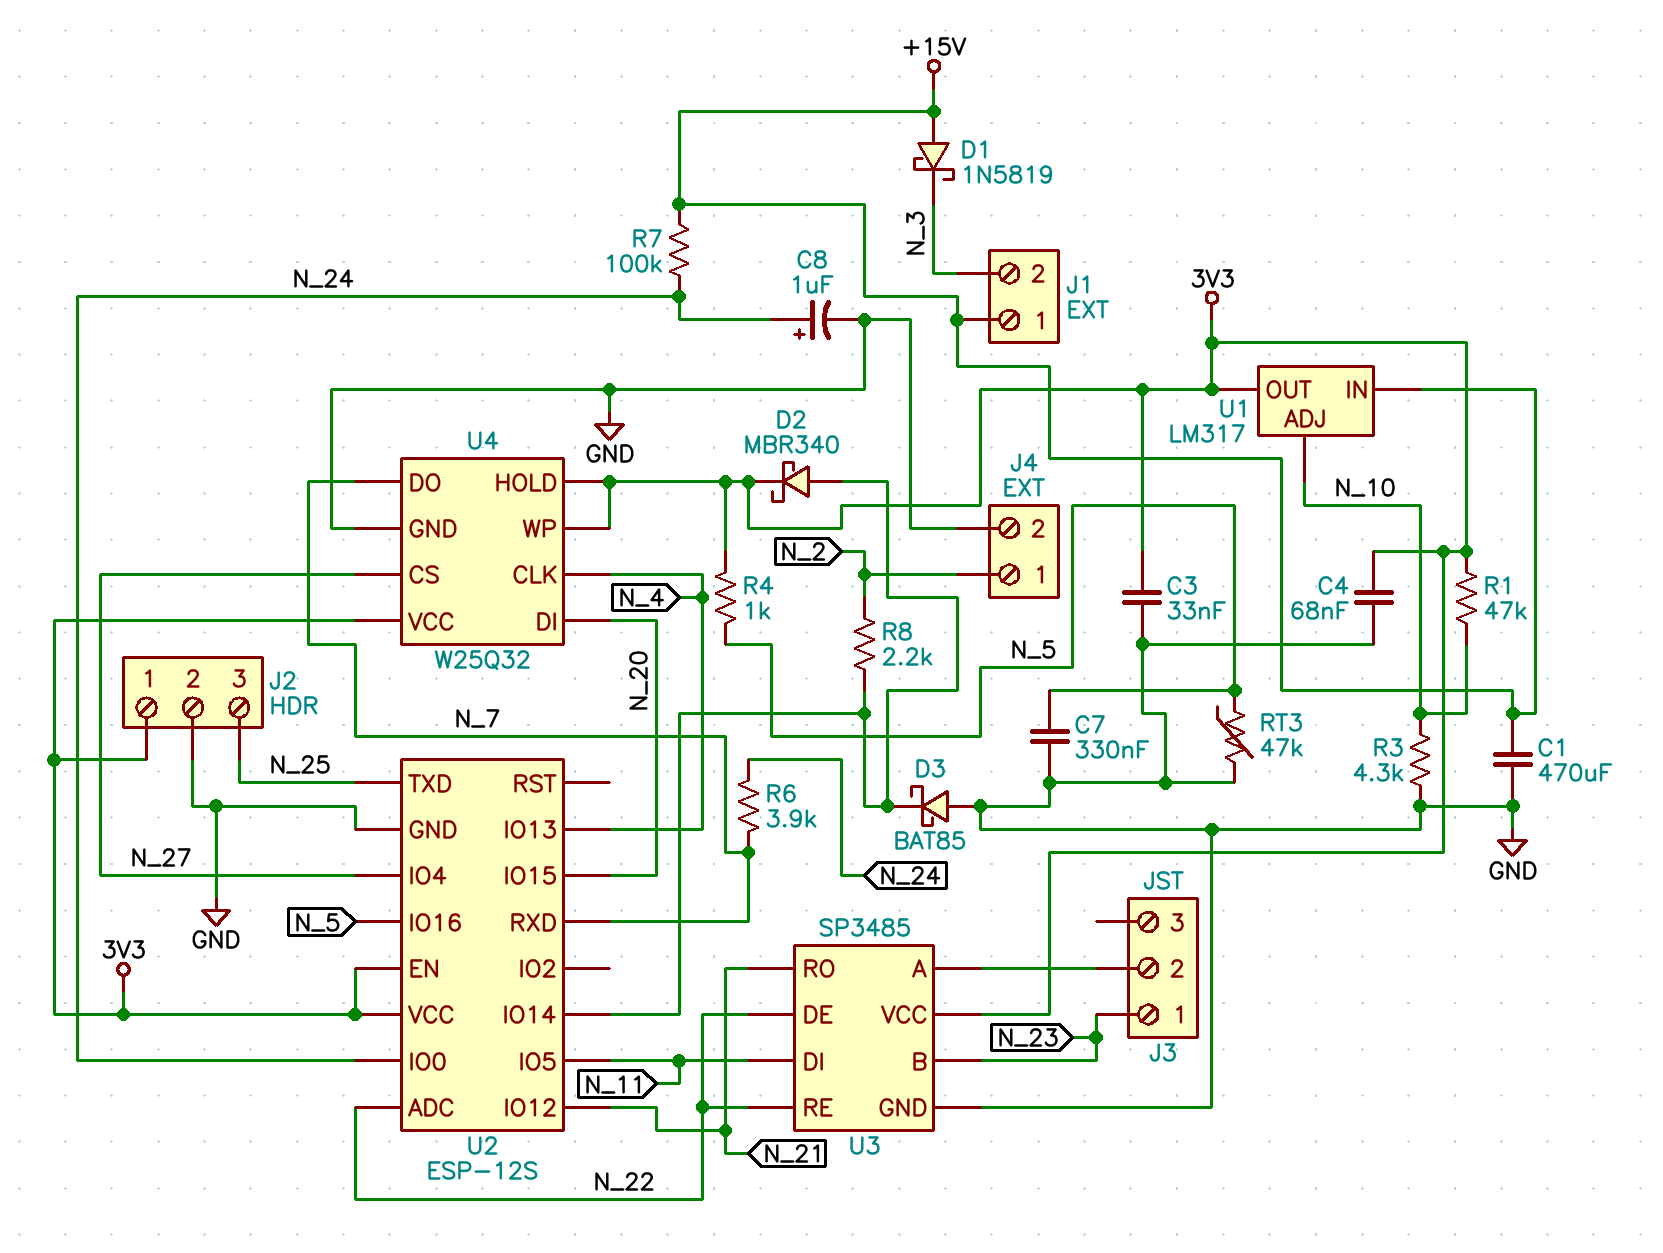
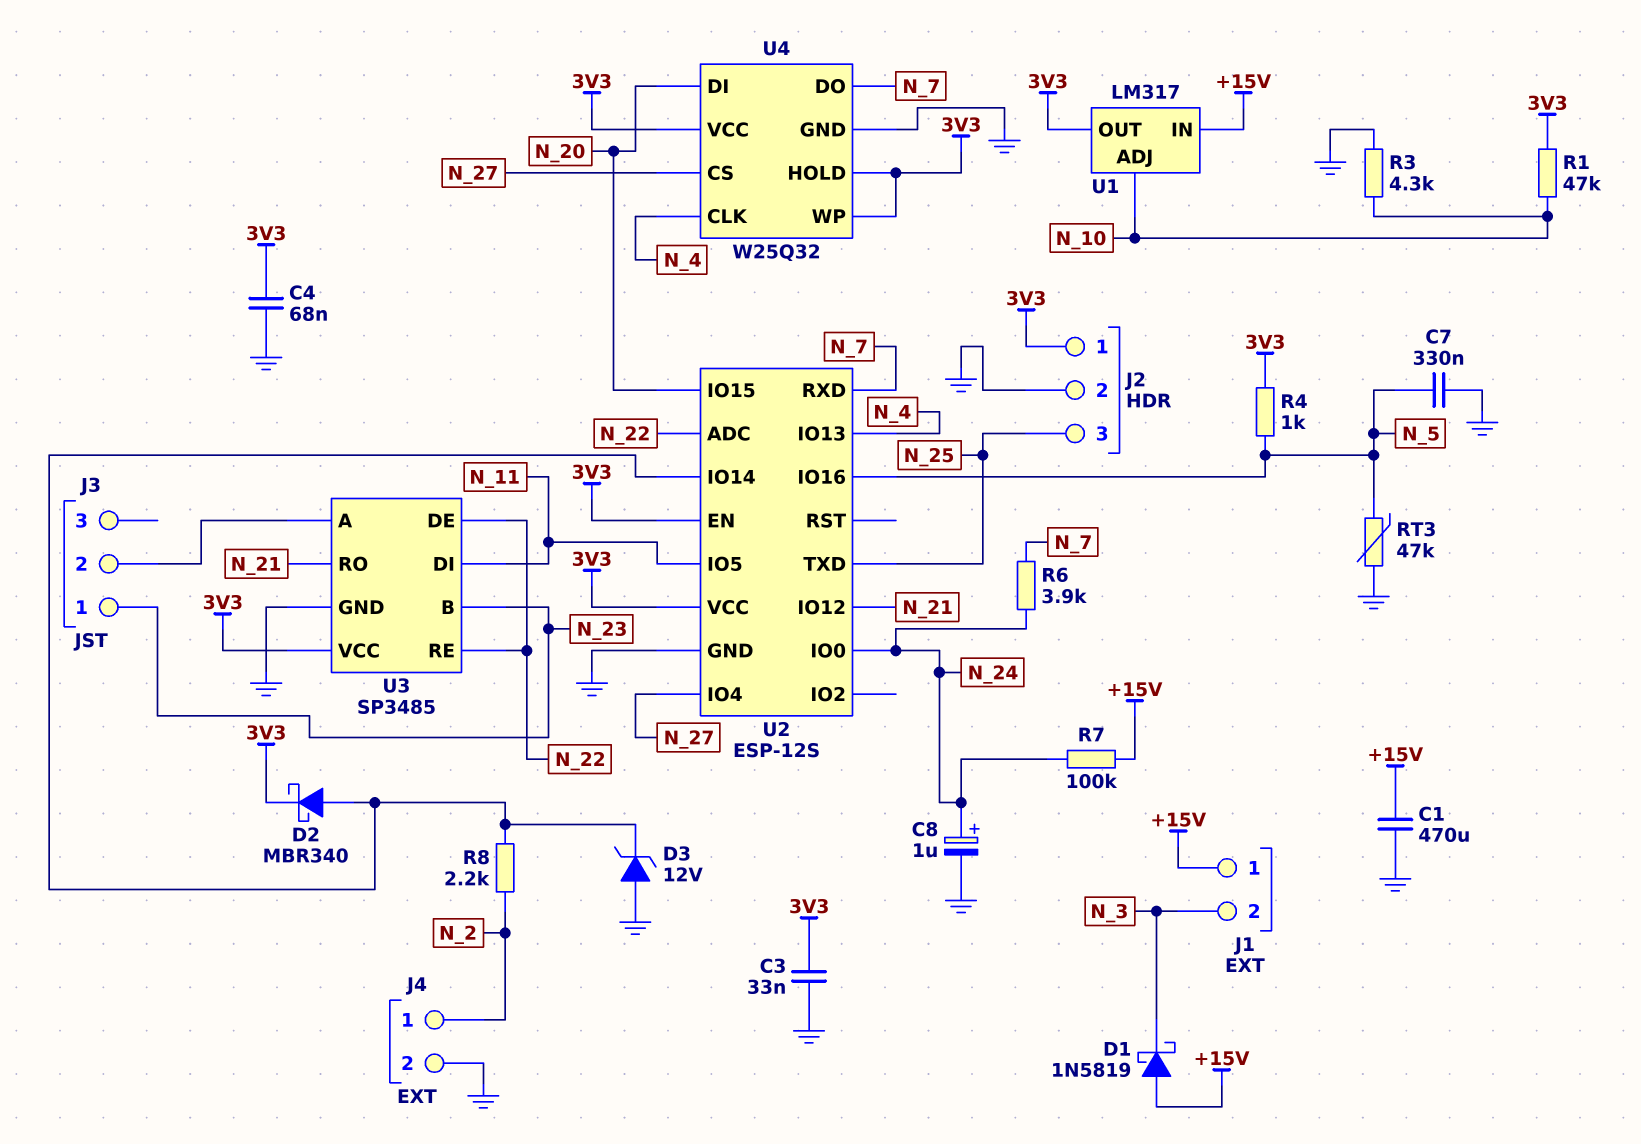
D3: schottky BAT85 (A GND, K U2/IO14) -> zener 12V (A GND, K U2/IO14)

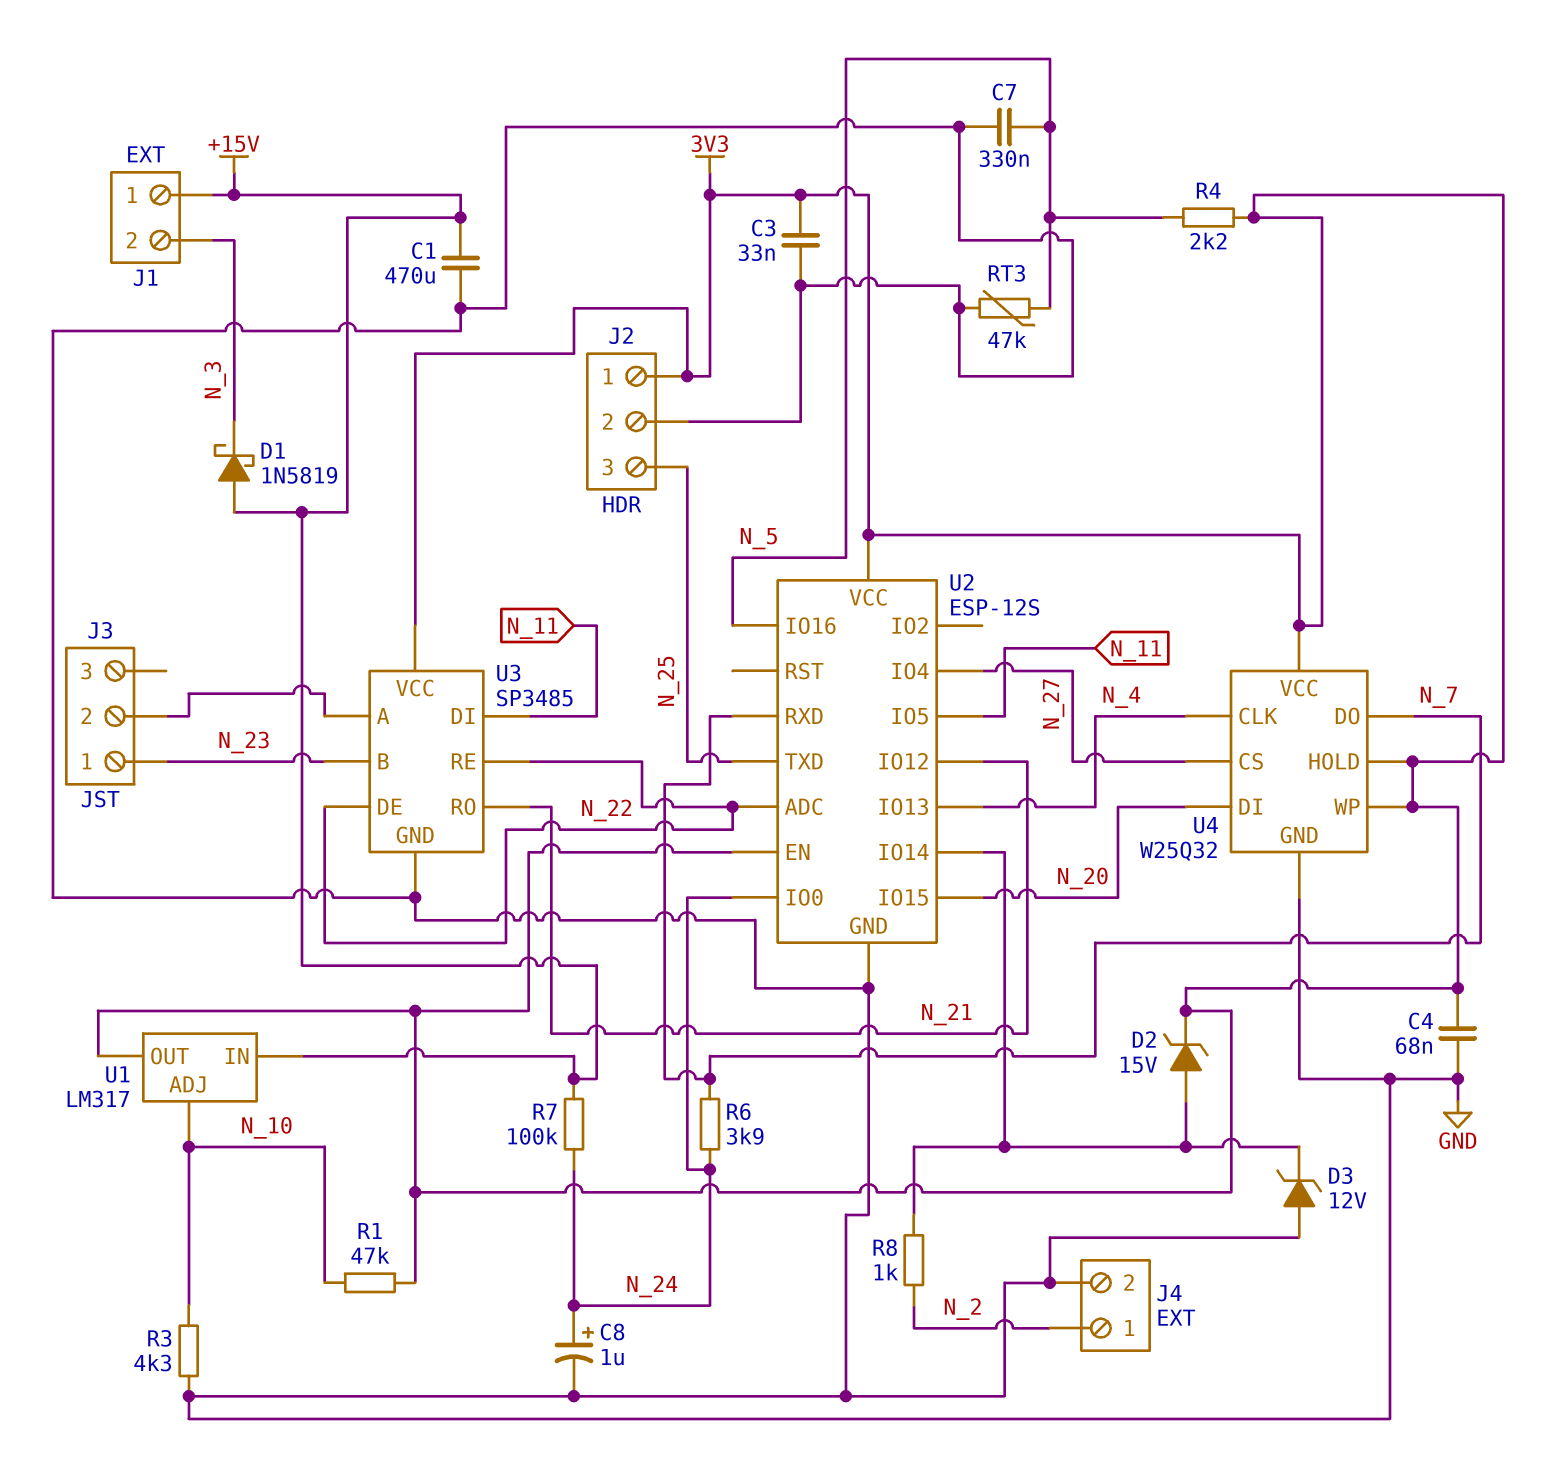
D2: schottky MBR340 (A U2/IO14, K 3V3) -> zener 15V (A U2/IO14, K 3V3)
R4: 1k (3V3, N_5) -> 2.2k (3V3, N_5)
R8: 2.2k (N_2, U2/IO14) -> 1k (N_2, U2/IO14)

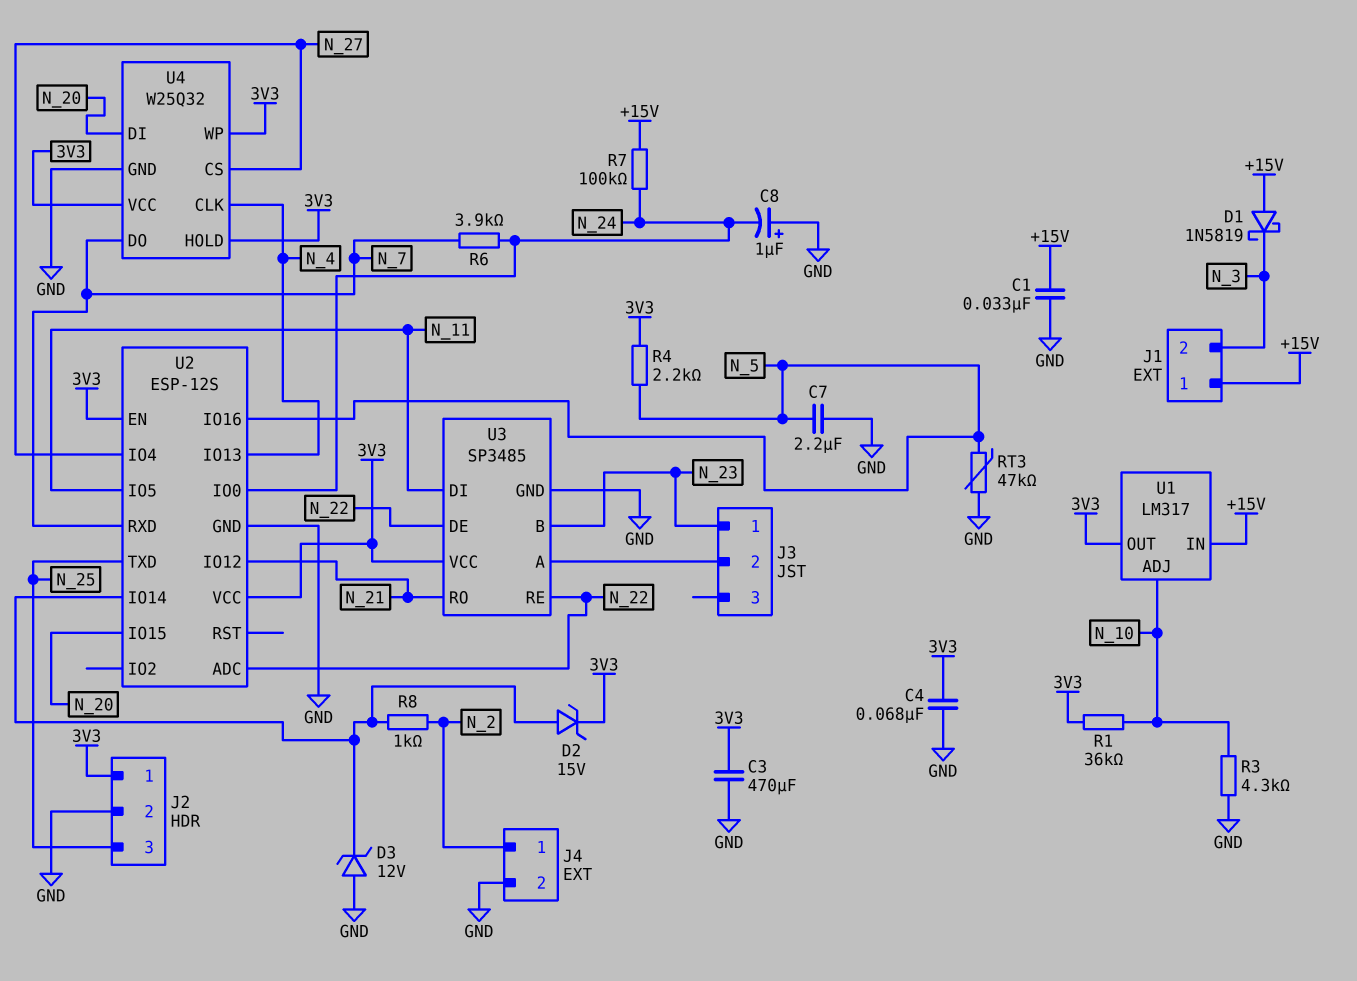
C1: 470uF (+15V, GND) -> 33nF (+15V, GND)
C3: 33nF (3V3, GND) -> 470uF (3V3, GND)
C7: 330nF (GND, N_5) -> 2.2uF (GND, N_5)
C8: 1uF (plus N_24, minus GND) -> 1uF (plus GND, minus N_24)
R1: 47k (3V3, N_10) -> 36k (3V3, N_10)

